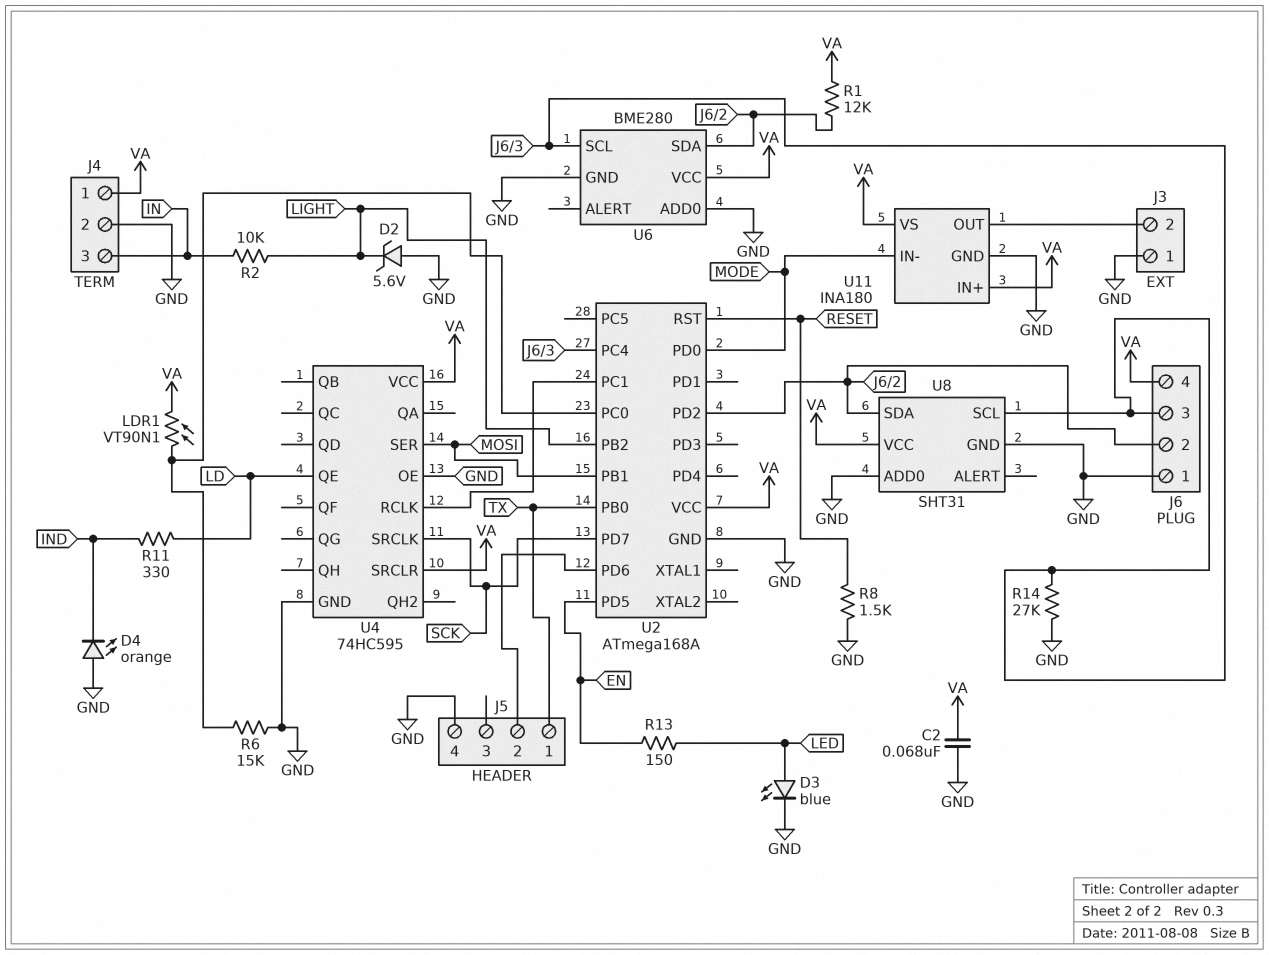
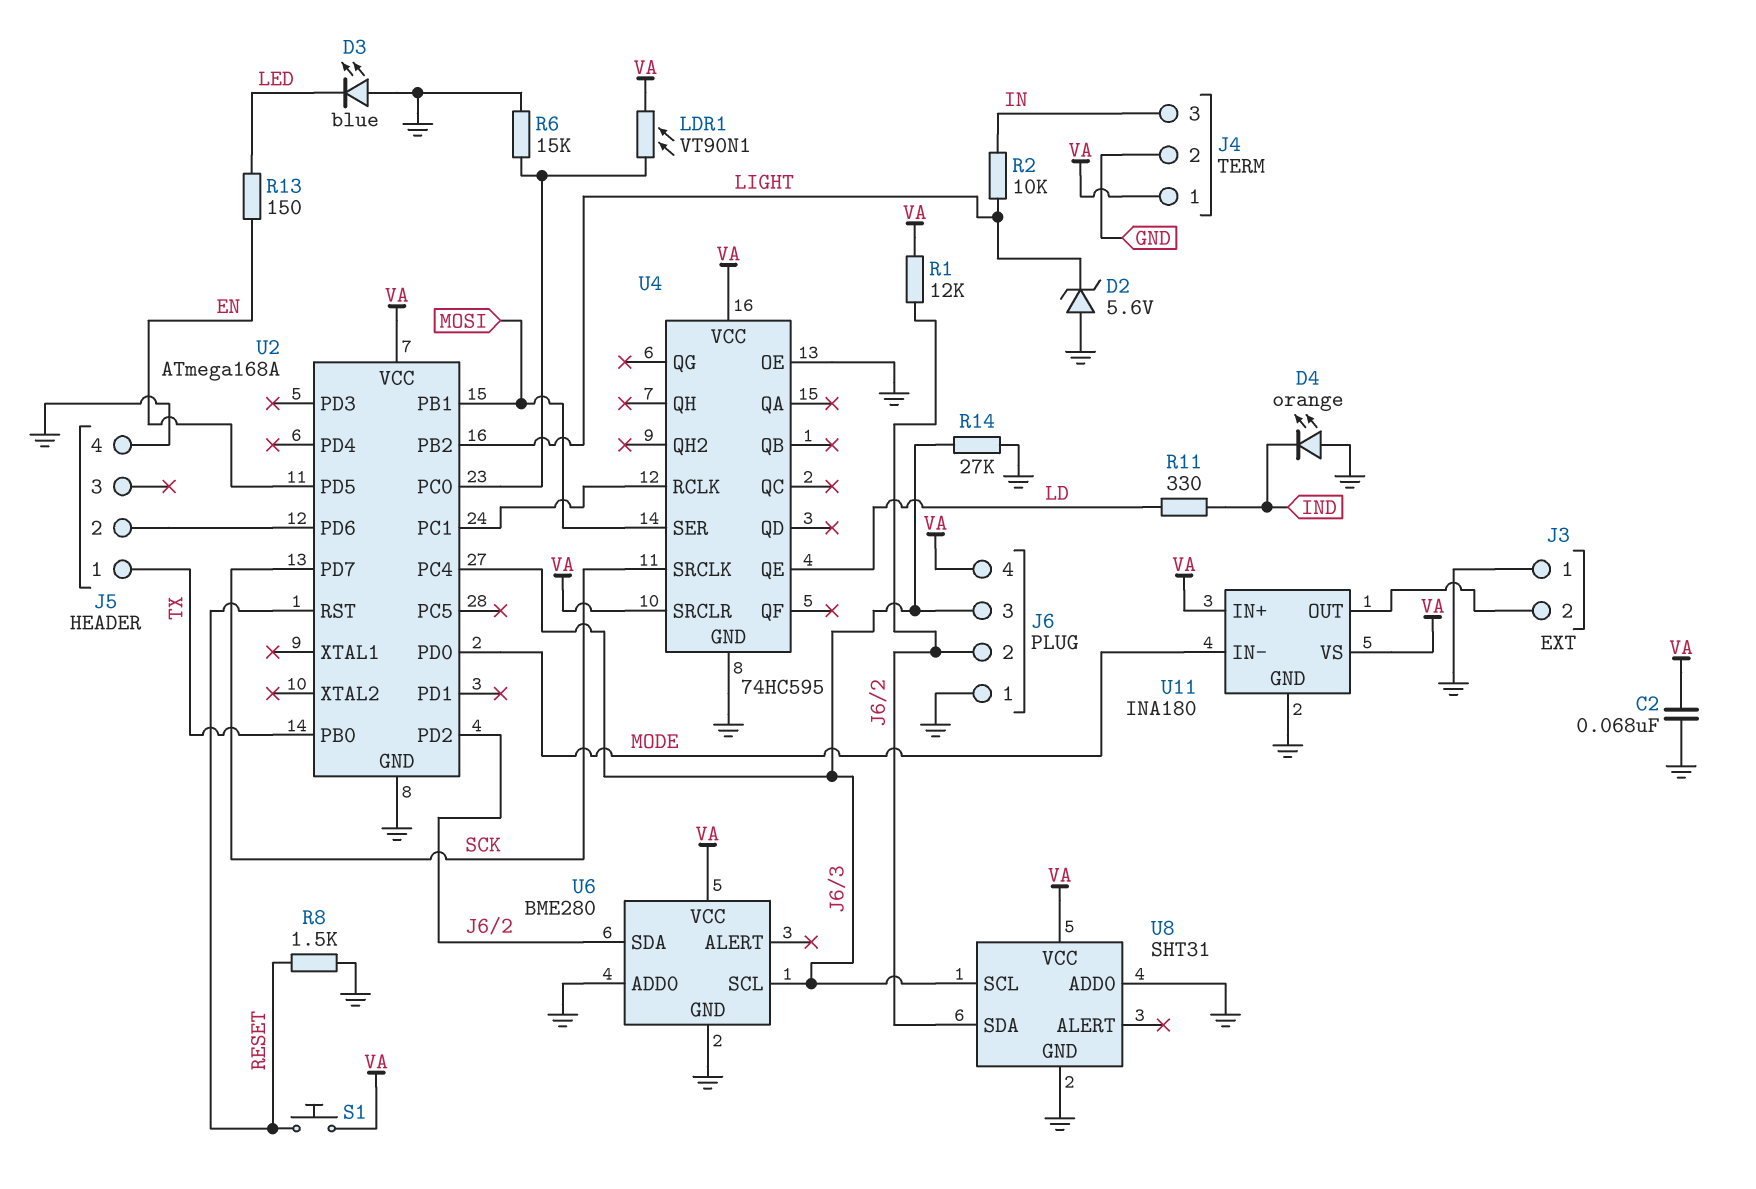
D3: LED blue (A LED, K GND) -> LED blue (A GND, K LED)
S1: none -> button (RESET, VA)

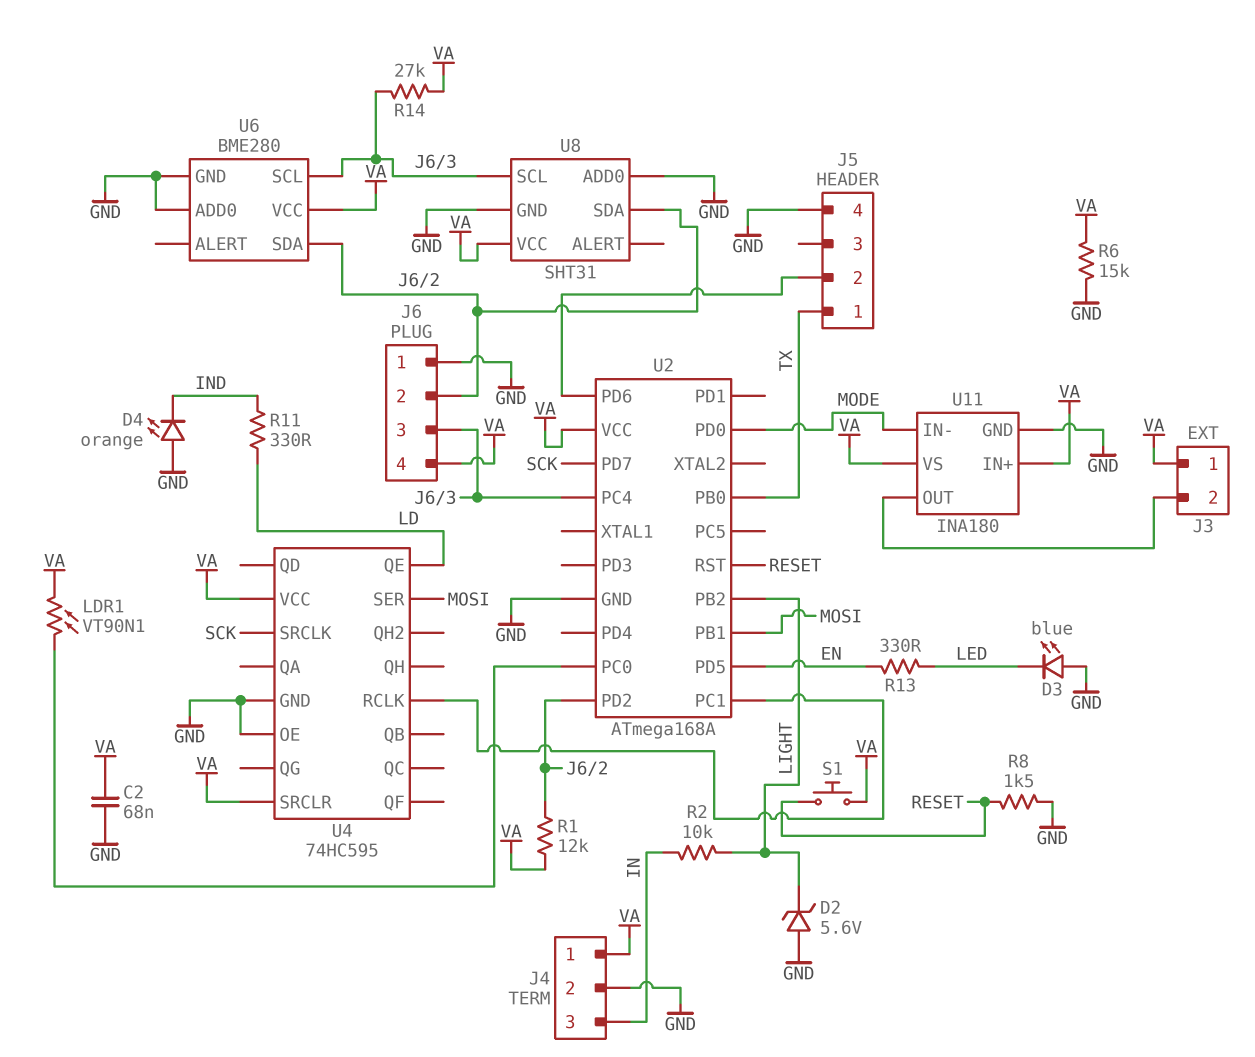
J3 pin 1: GND -> VA
R6: 15k (GND, U2/PC0) -> 15k (GND, VA)
R13: 150 (EN, LED) -> 330 (EN, LED)
R14: 27k (GND, J6/3) -> 27k (J6/3, VA)

